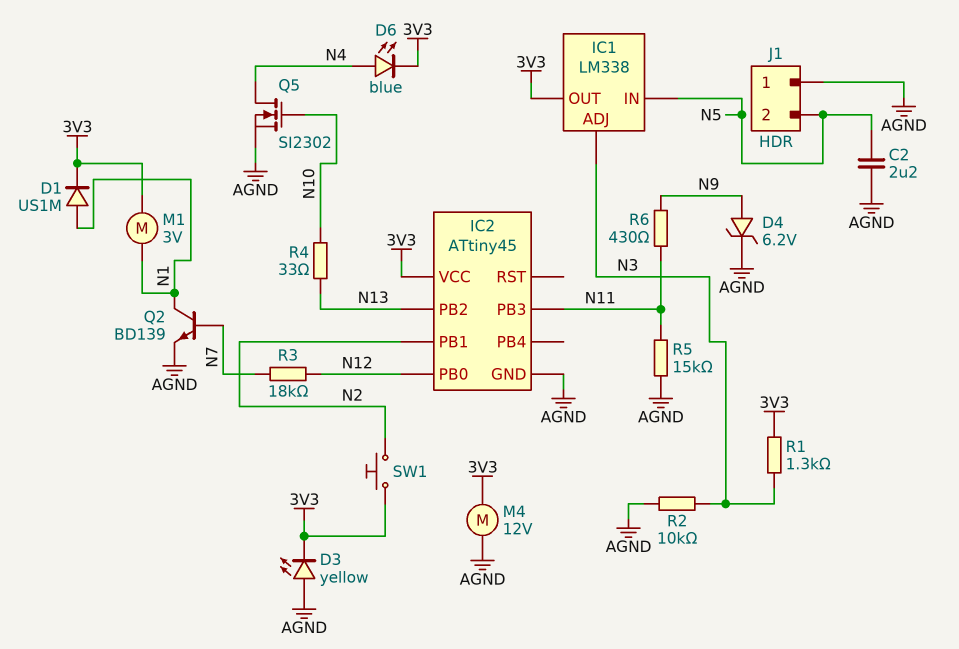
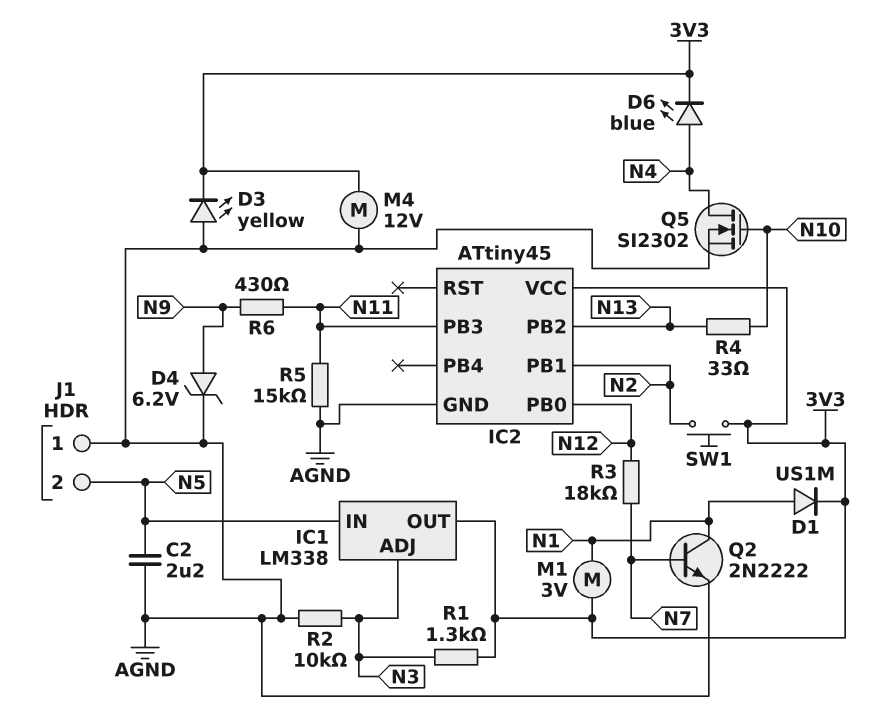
Q2: NPN BD139 (B N7, C N1, E AGND) -> NPN 2N2222 (B N7, C N1, E AGND)

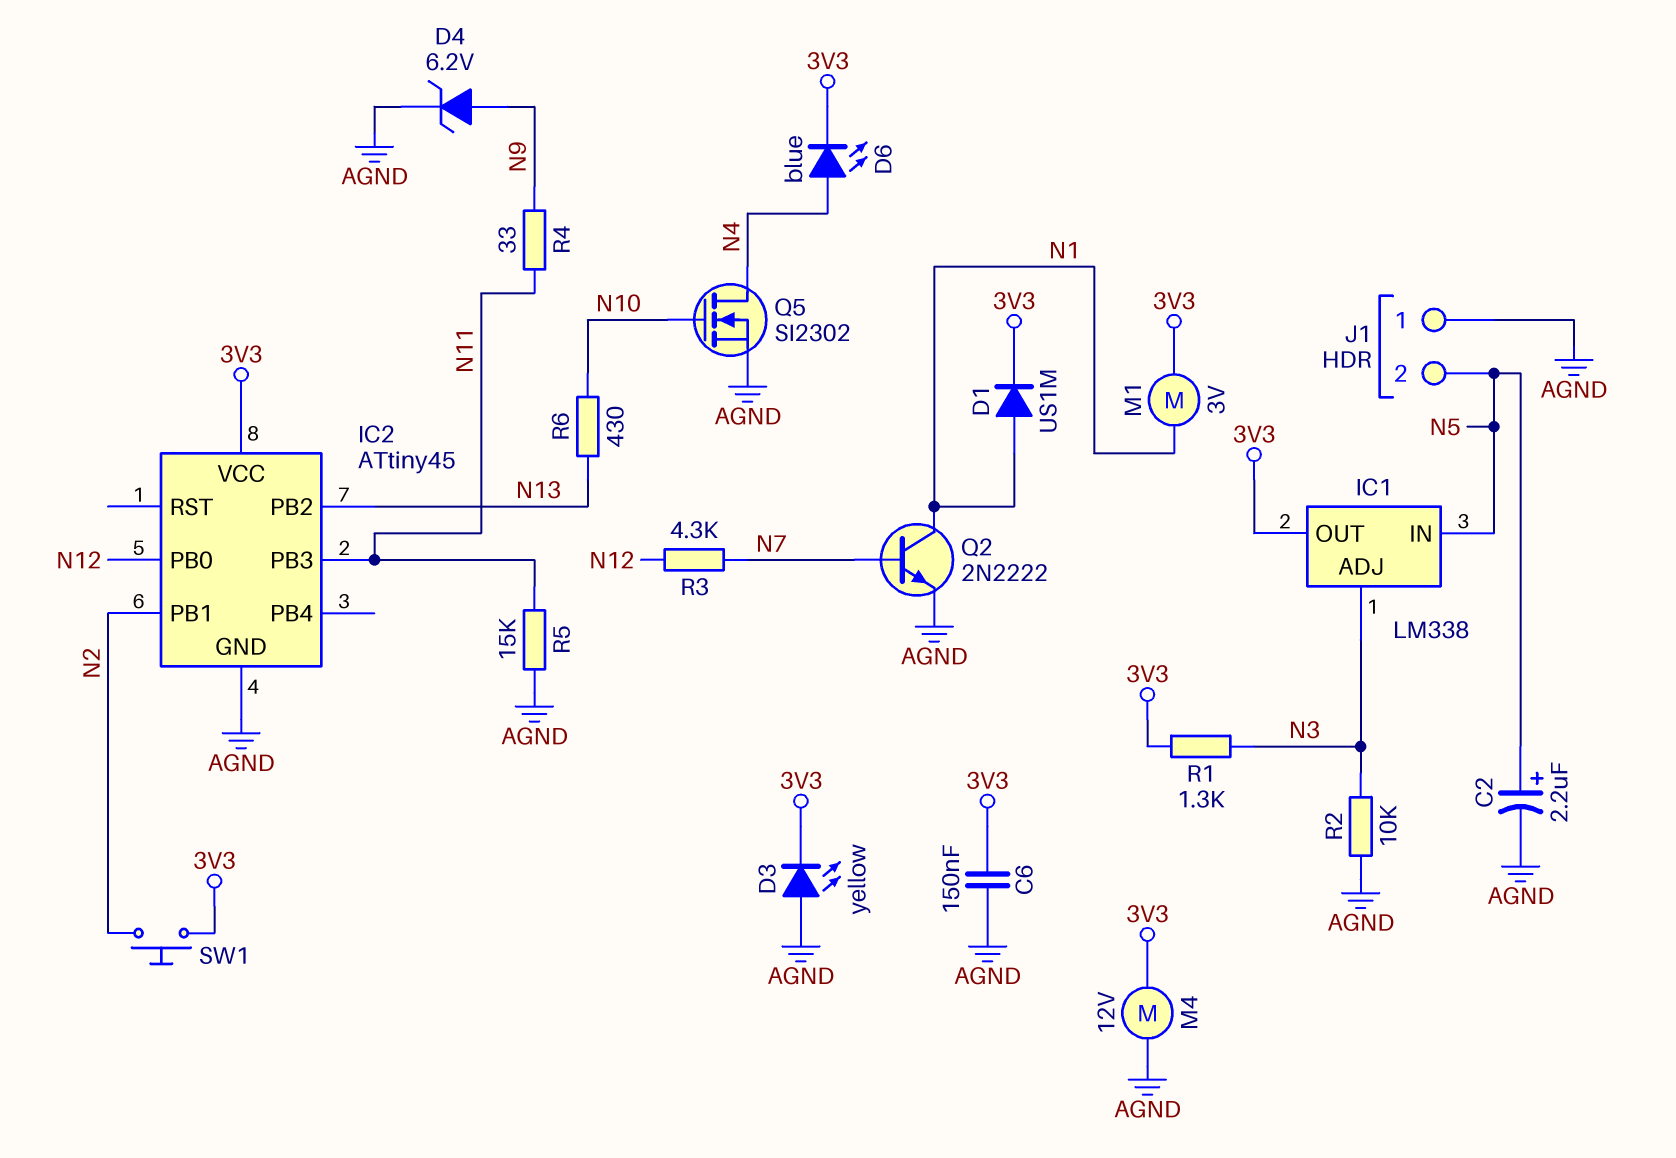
C2: 2.2uF (AGND, N5) -> 2.2uF (plus N5, minus AGND)
C6: none -> 150nF (3V3, AGND)
R3: 18k (N7, N12) -> 4.3k (N7, N12)
R4: 33 (N10, N13) -> 33 (N9, N11)
R6: 430 (N9, N11) -> 430 (N10, N13)

